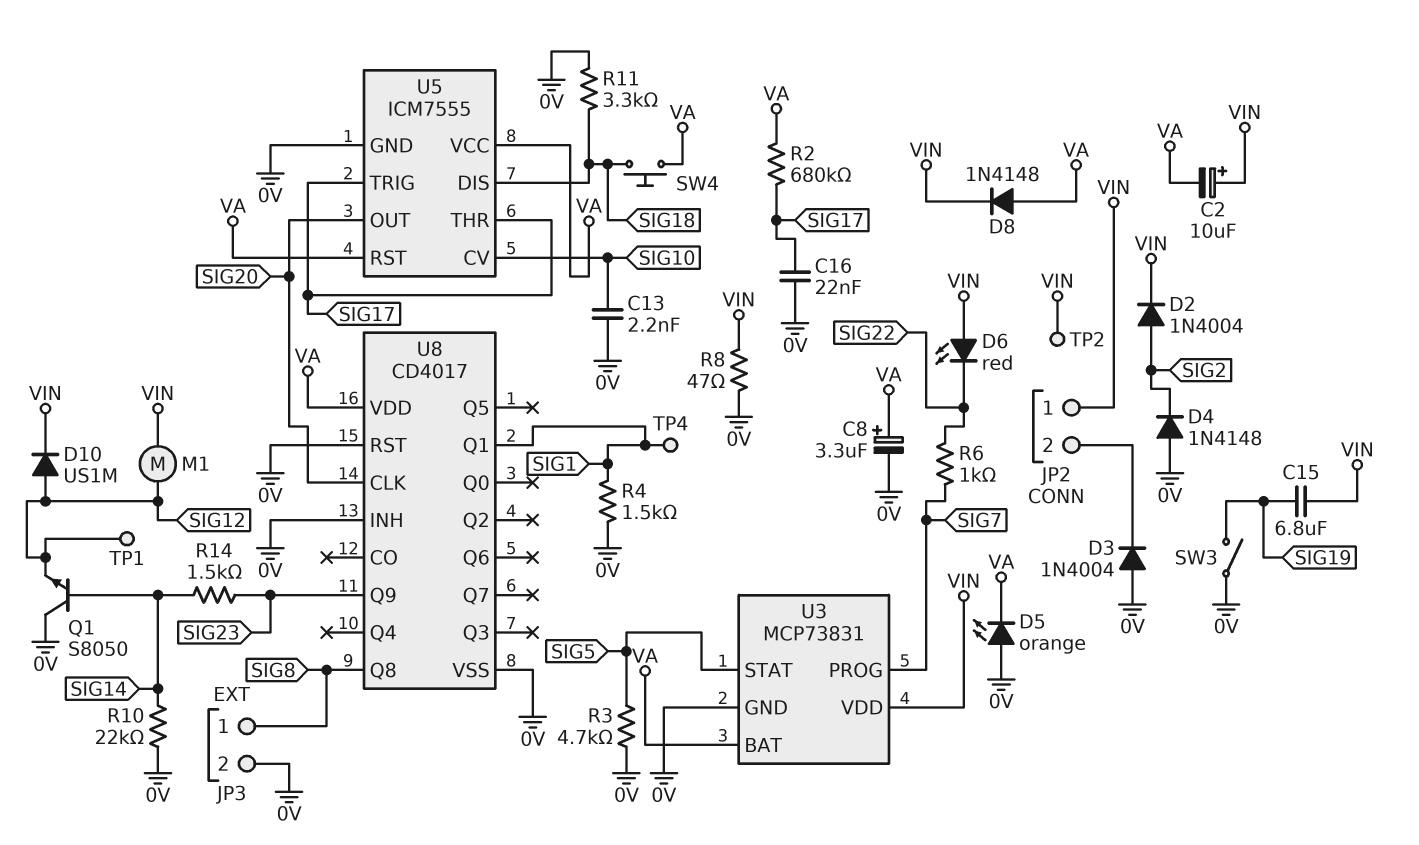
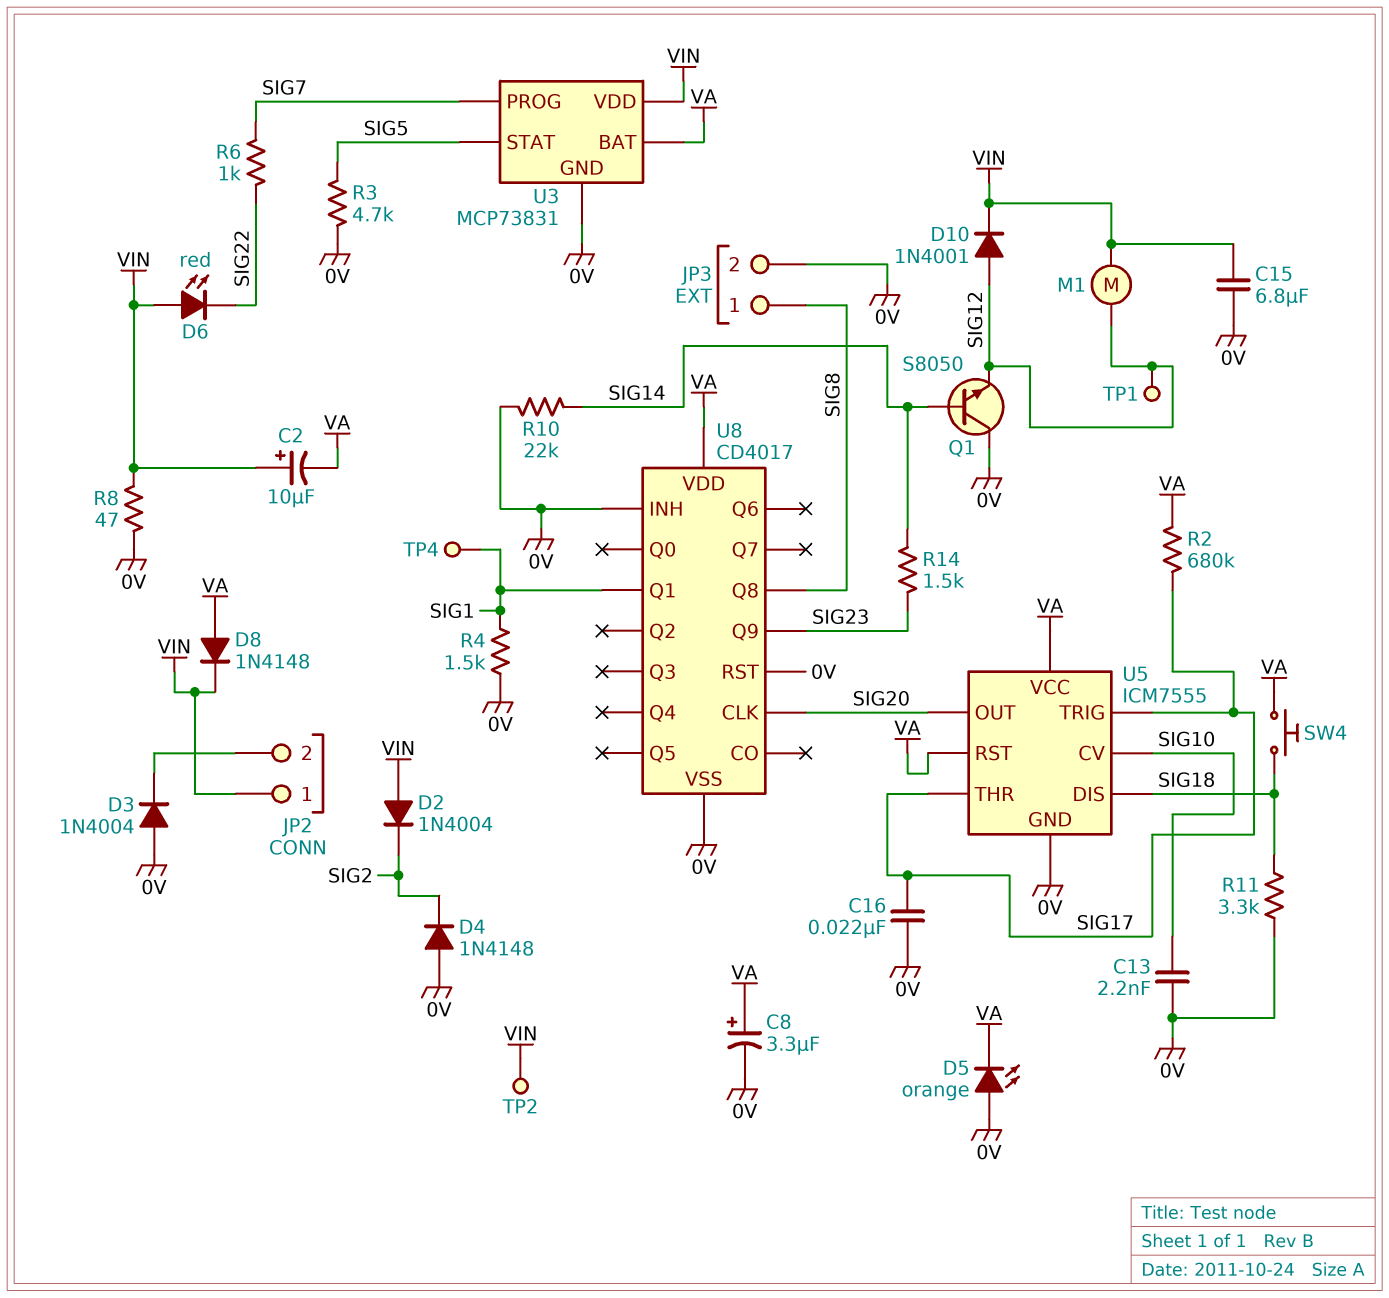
C15: 6.8uF (SIG19, VIN) -> 6.8uF (0V, VIN)
D2: diode 1N4004 (A SIG2, K VIN) -> diode 1N4004 (A VIN, K SIG2)
D10: diode US1M (A SIG12, K VIN) -> diode 1N4001 (A SIG12, K VIN)
SW3: switch (0V, SIG19) -> none

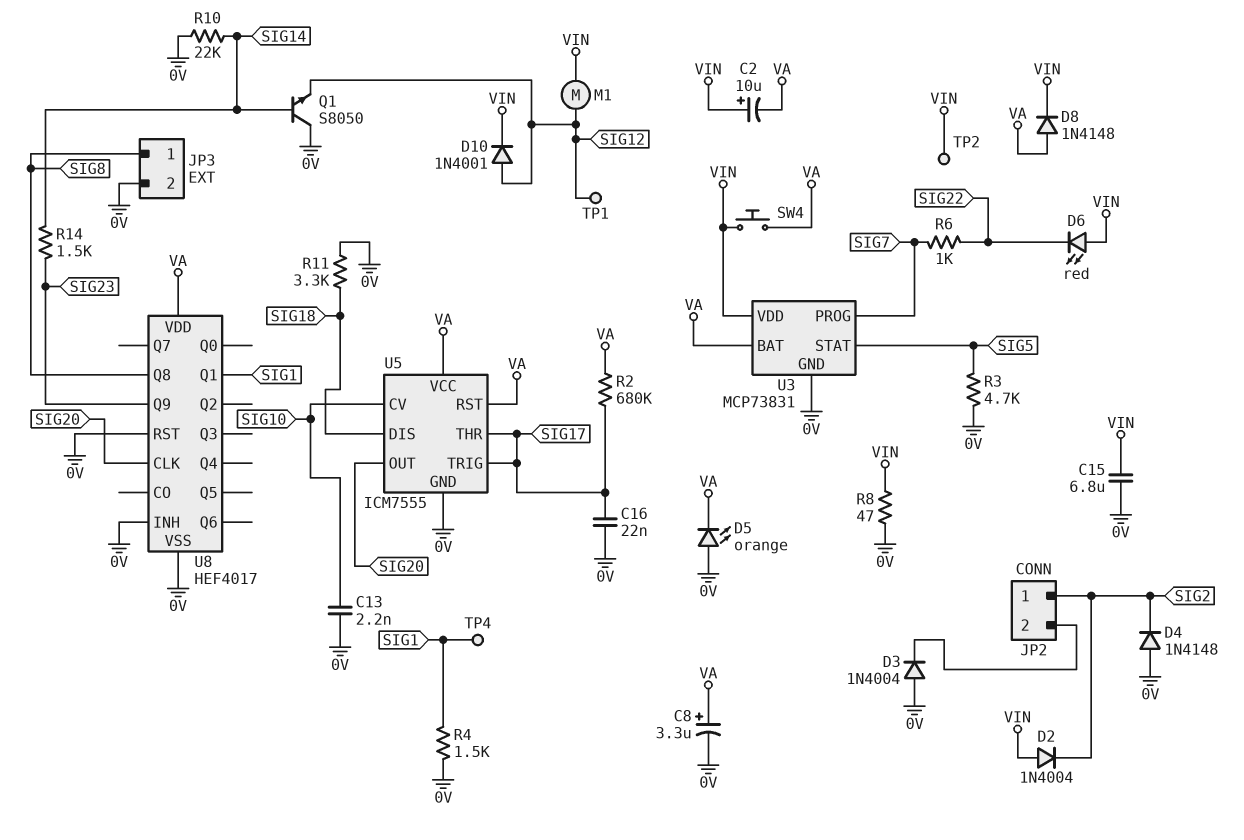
JP2 pin 1: VIN -> SIG2
SW4: button (SIG18, VA) -> button (VA, VIN)
U8: CD4017 -> HEF4017

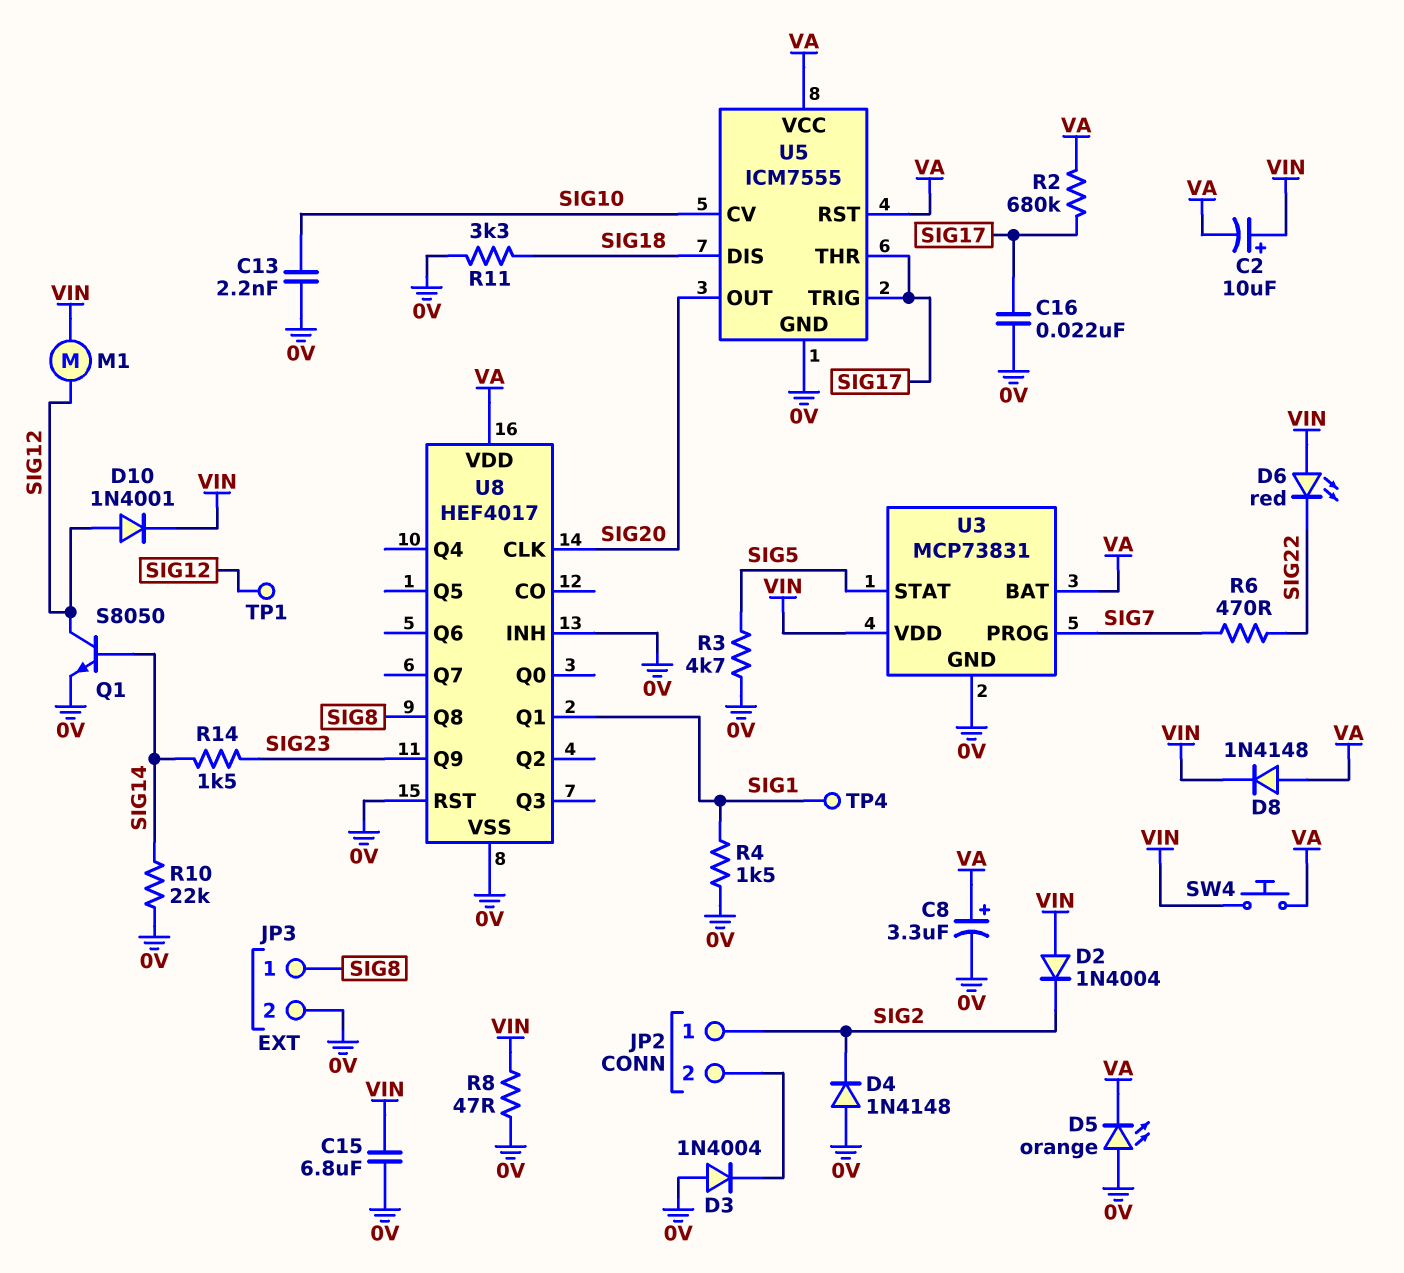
Q1: NPN S8050 (B SIG14, C 0V, E SIG12) -> NPN S8050 (B SIG14, C SIG12, E 0V)
R6: 1k (SIG7, SIG22) -> 470 (SIG7, SIG22)
TP2: test point (VIN) -> none

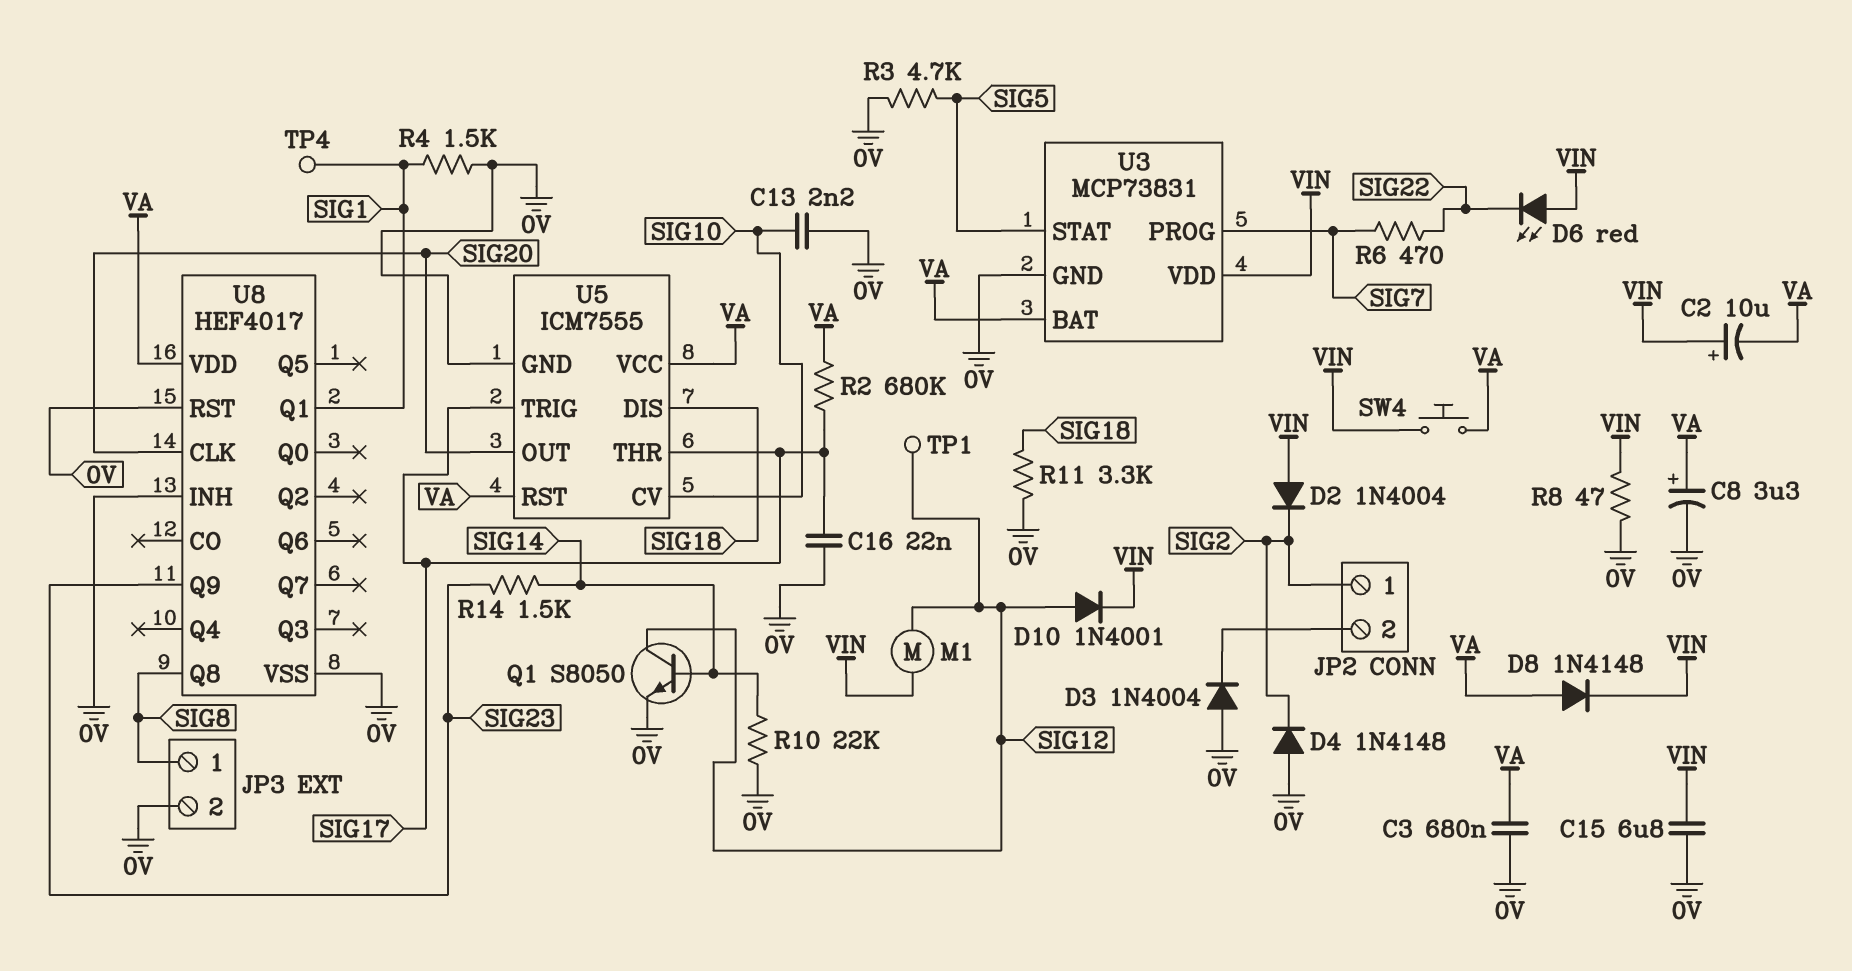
C3: none -> 680nF (0V, VA)
D5: LED orange (A 0V, K VA) -> none

